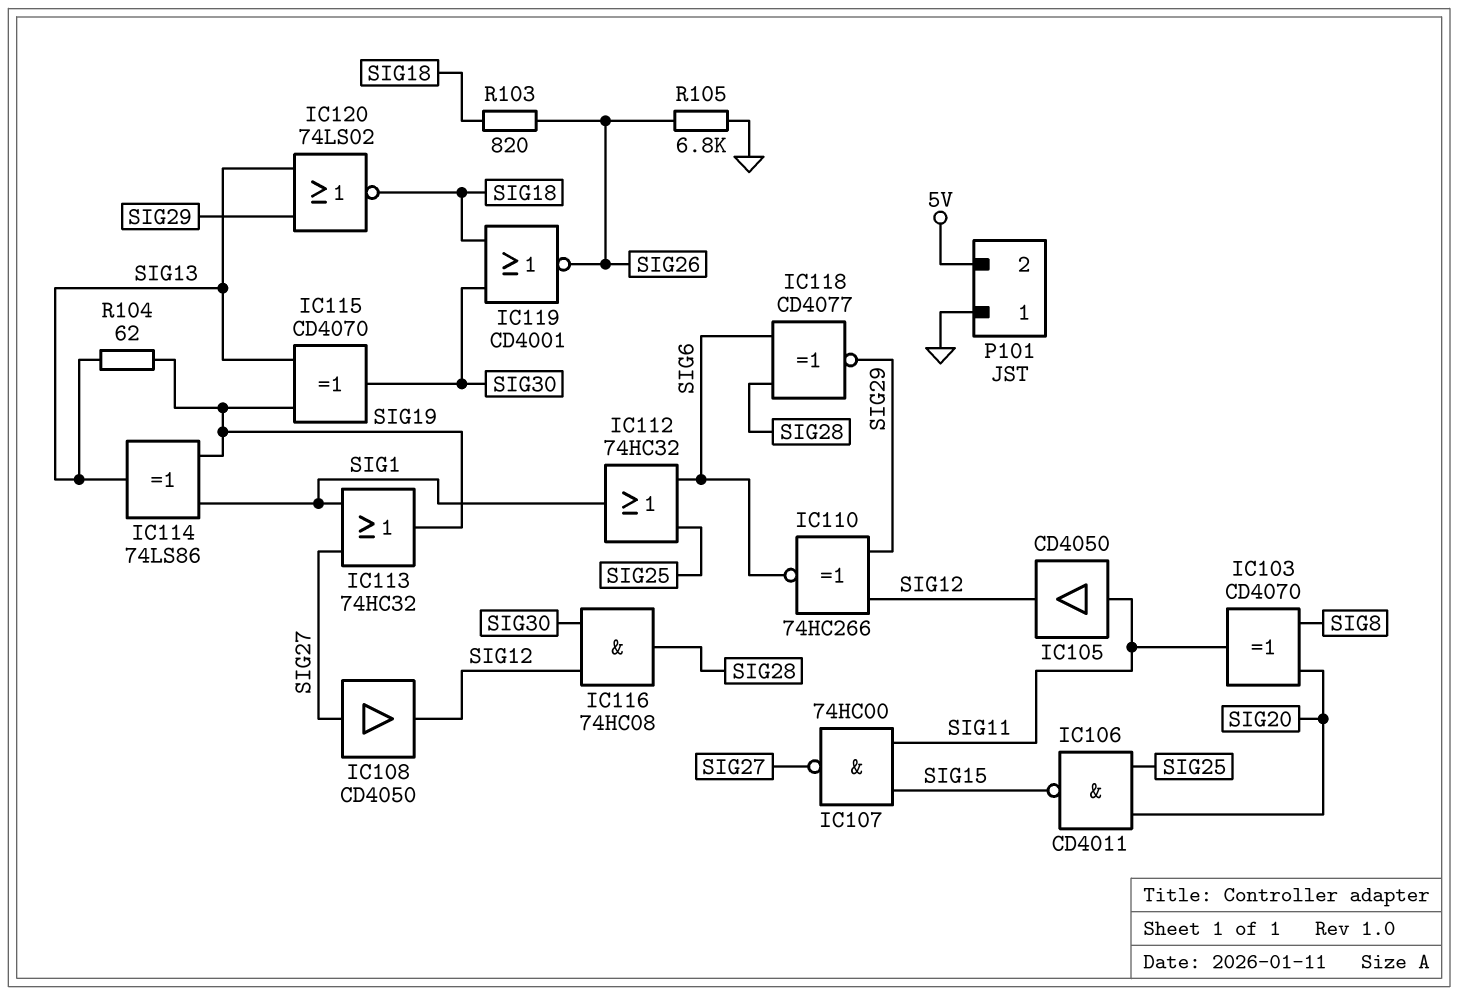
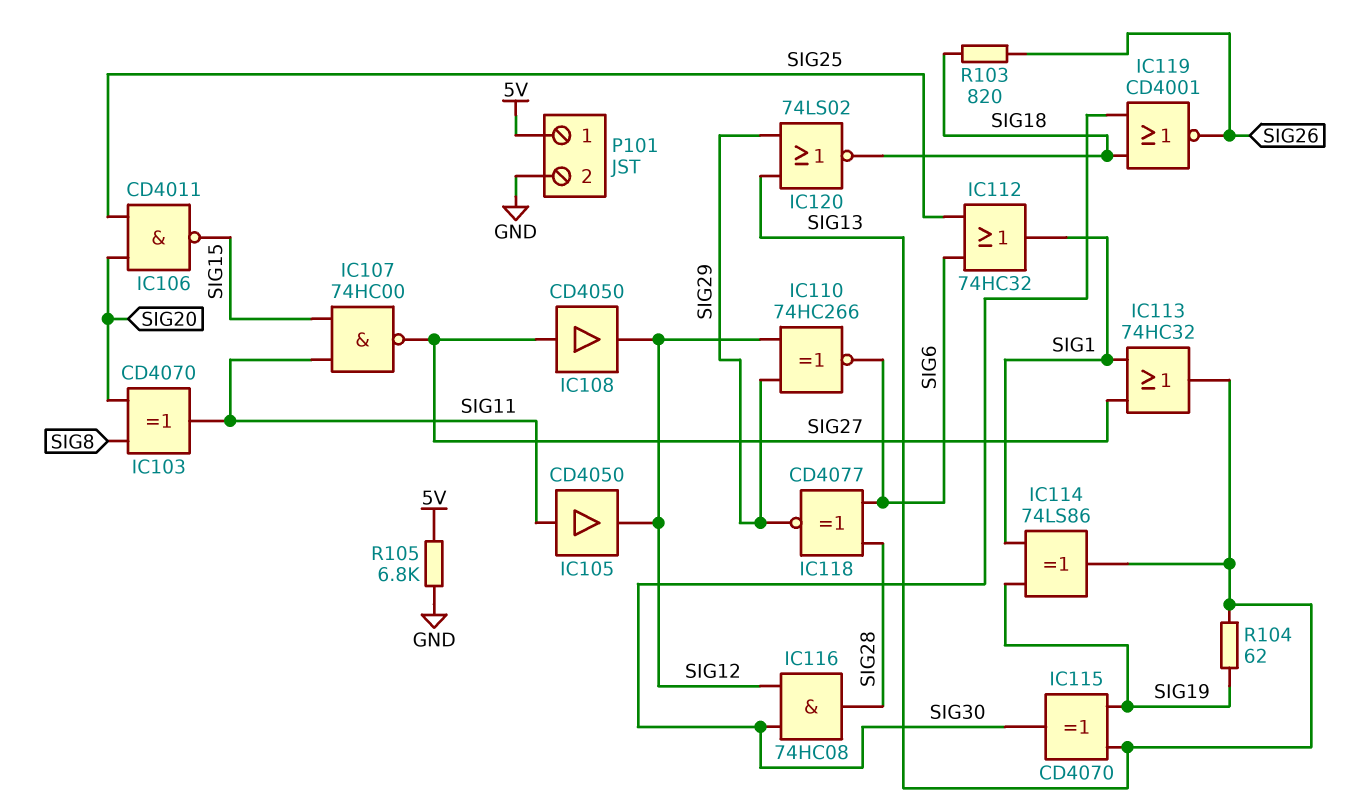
IC113: OR 74HC32 (in SIG1, in SIG27, out SIG19) -> OR 74HC32 (in SIG1, in SIG27, out SIG13)
P101 pin 1: GND -> 5V
P101 pin 2: 5V -> GND
R105: 6.8k (GND, SIG26) -> 6.8k (5V, GND)

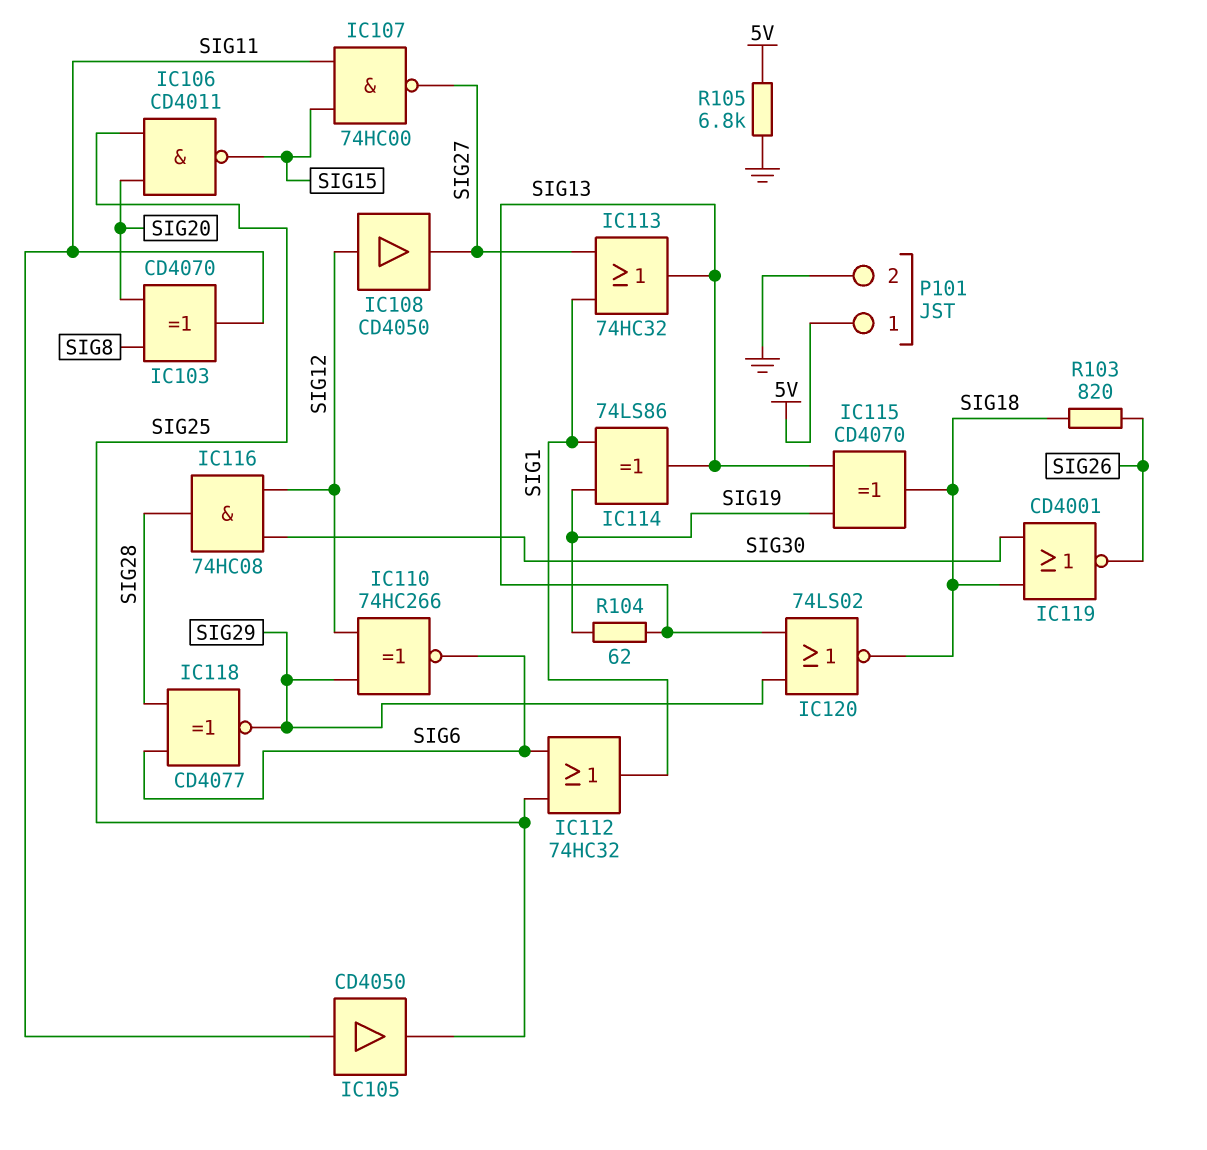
IC105: buffer CD4050 (in SIG11, out SIG12) -> buffer CD4050 (in SIG11, out SIG25)
IC108: buffer CD4050 (in SIG27, out SIG12) -> buffer CD4050 (in SIG12, out SIG27)
IC115: XOR CD4070 (in SIG13, in SIG19, out SIG30) -> XOR CD4070 (in SIG13, in SIG19, out SIG18)

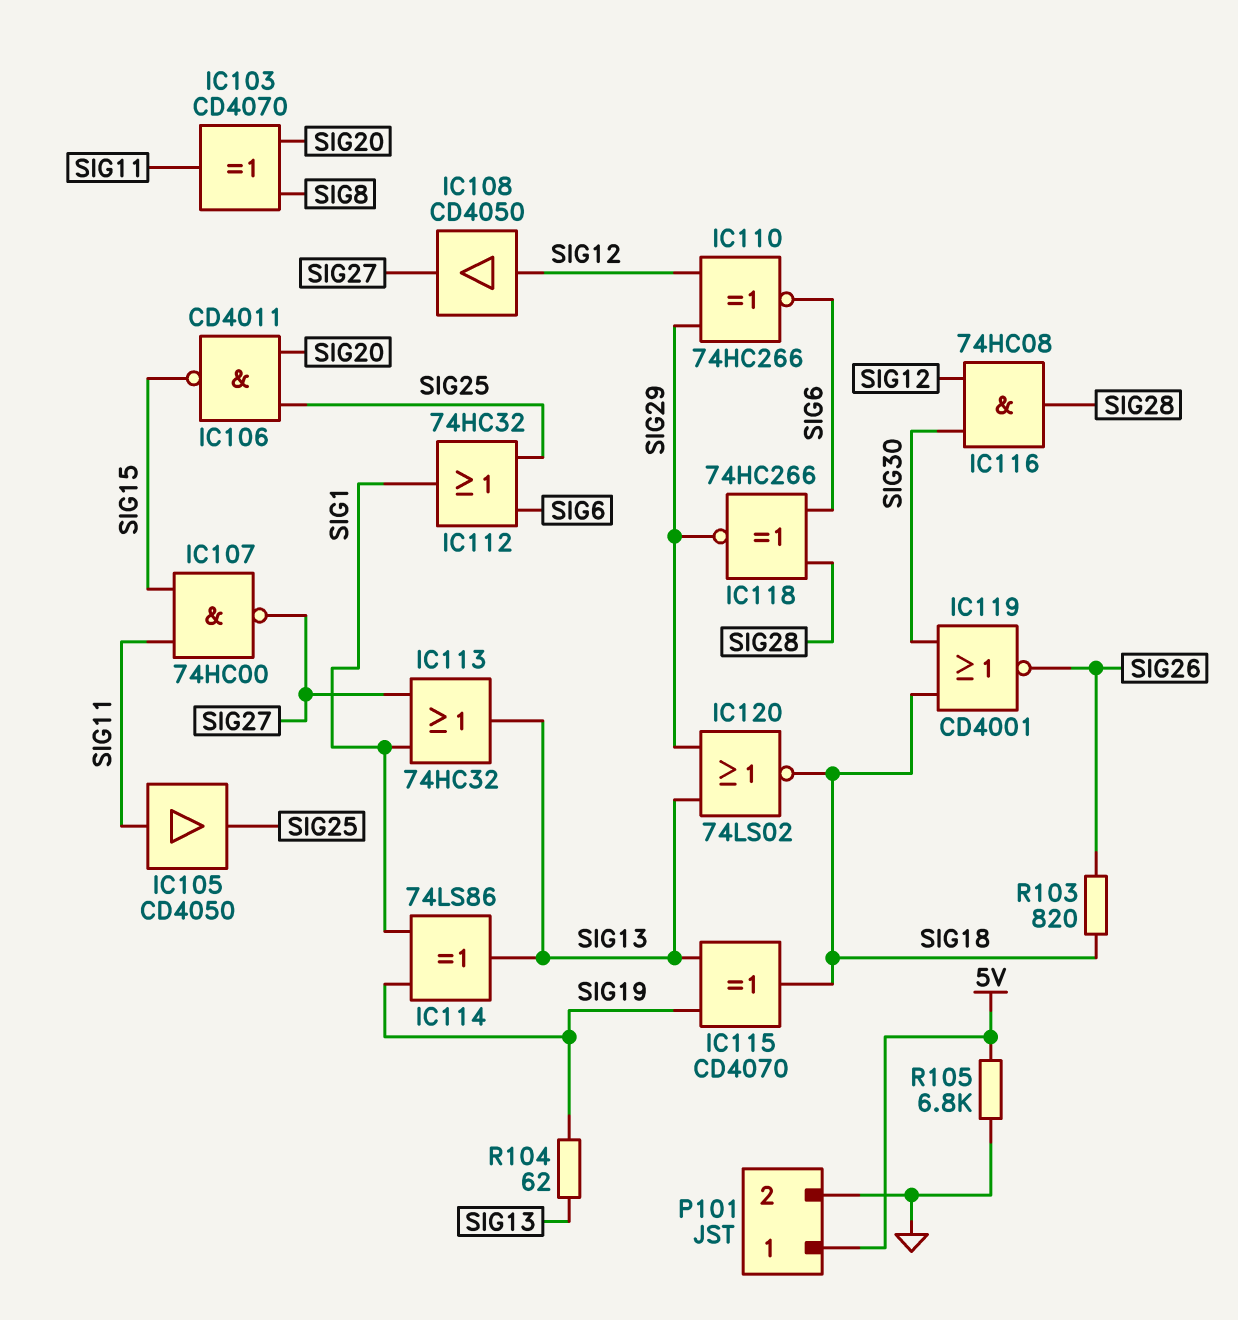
IC118: XNOR CD4077 (in SIG6, in SIG28, out SIG29) -> XNOR 74HC266 (in SIG6, in SIG28, out SIG29)

